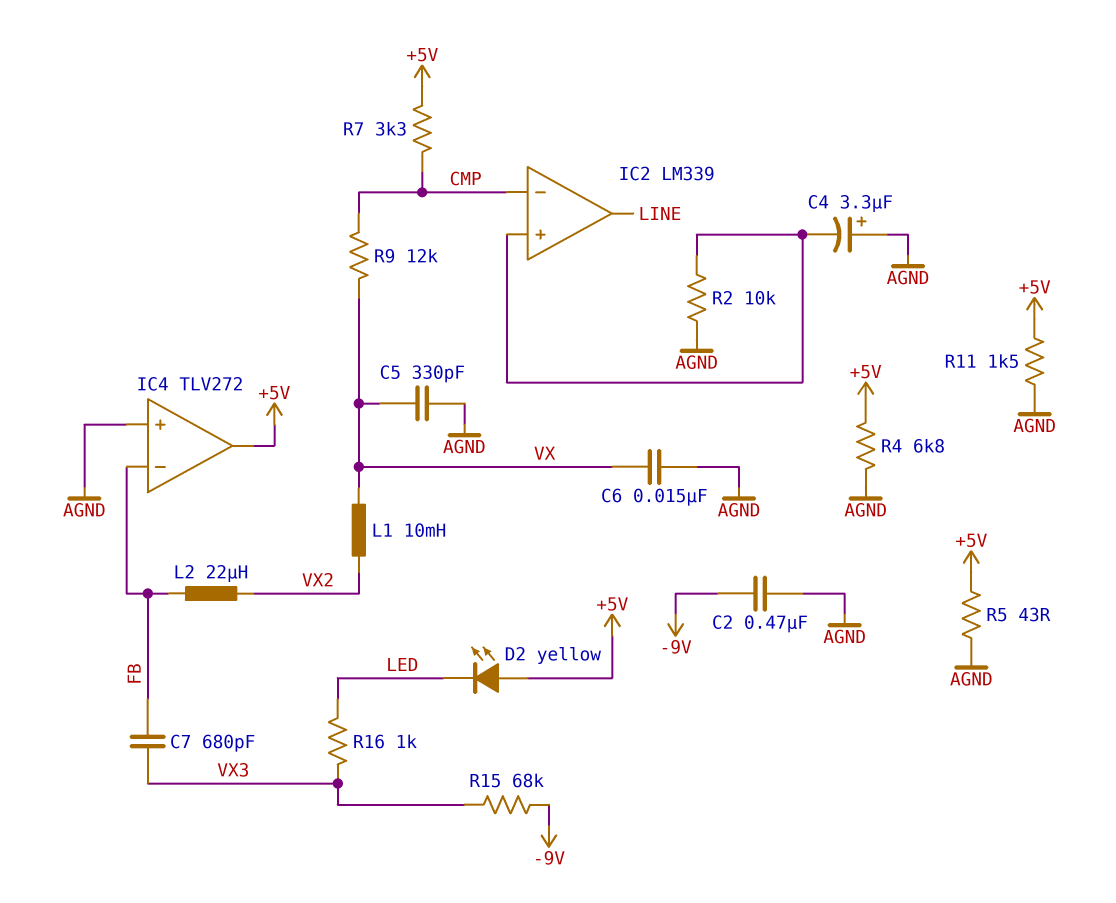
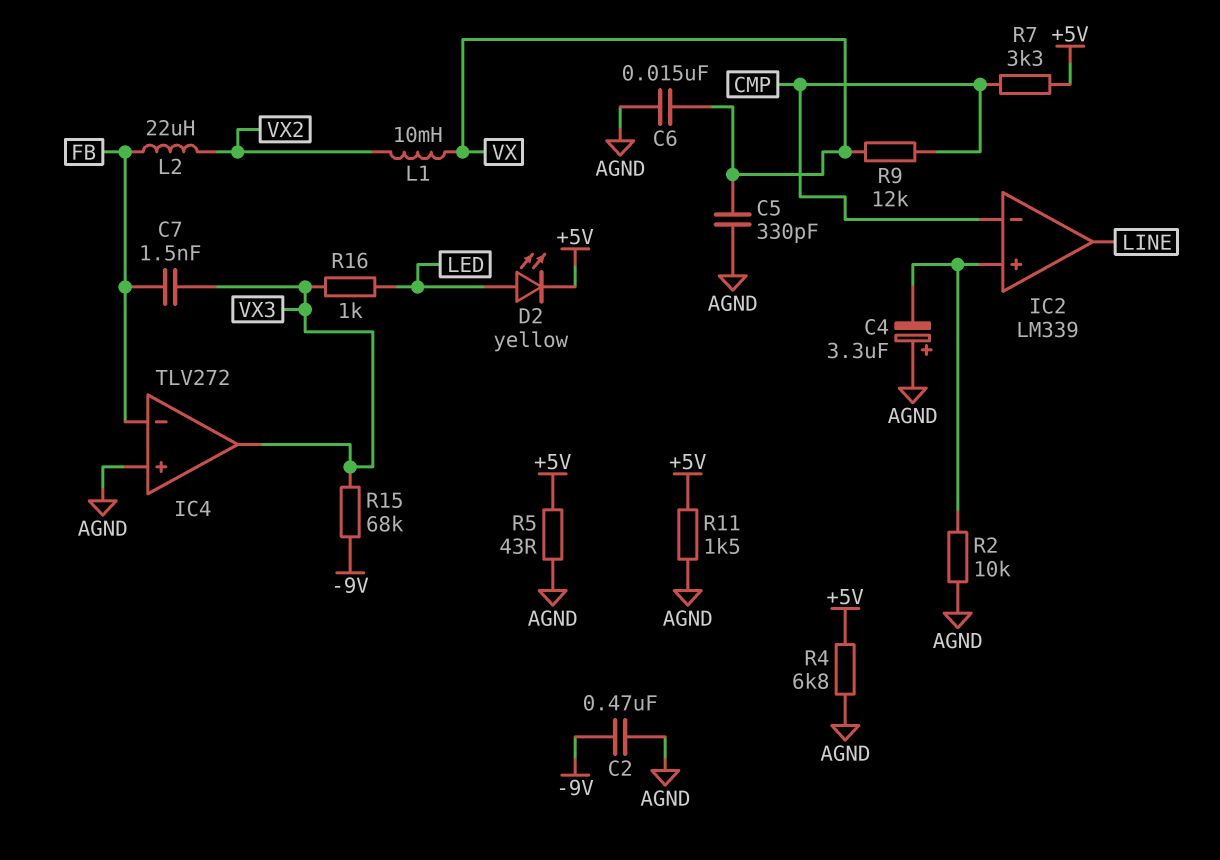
C7: 680pF (FB, VX3) -> 1.5nF (FB, VX3)
D2: LED yellow (A +5V, K LED) -> LED yellow (A LED, K +5V)
IC4 pin out: +5V -> VX3

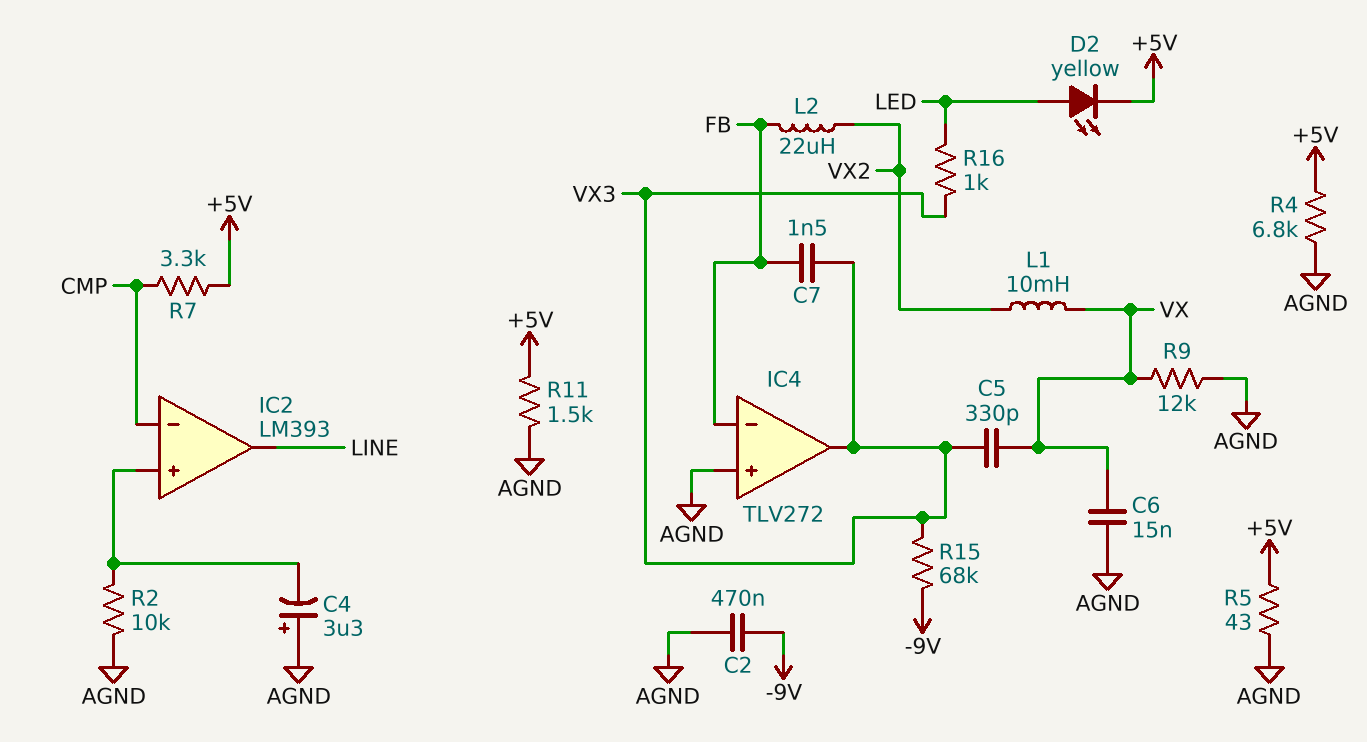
C5: 330pF (AGND, VX) -> 330pF (VX, VX3)
IC2: LM339 -> LM393
R9: 12k (CMP, VX) -> 12k (AGND, VX)

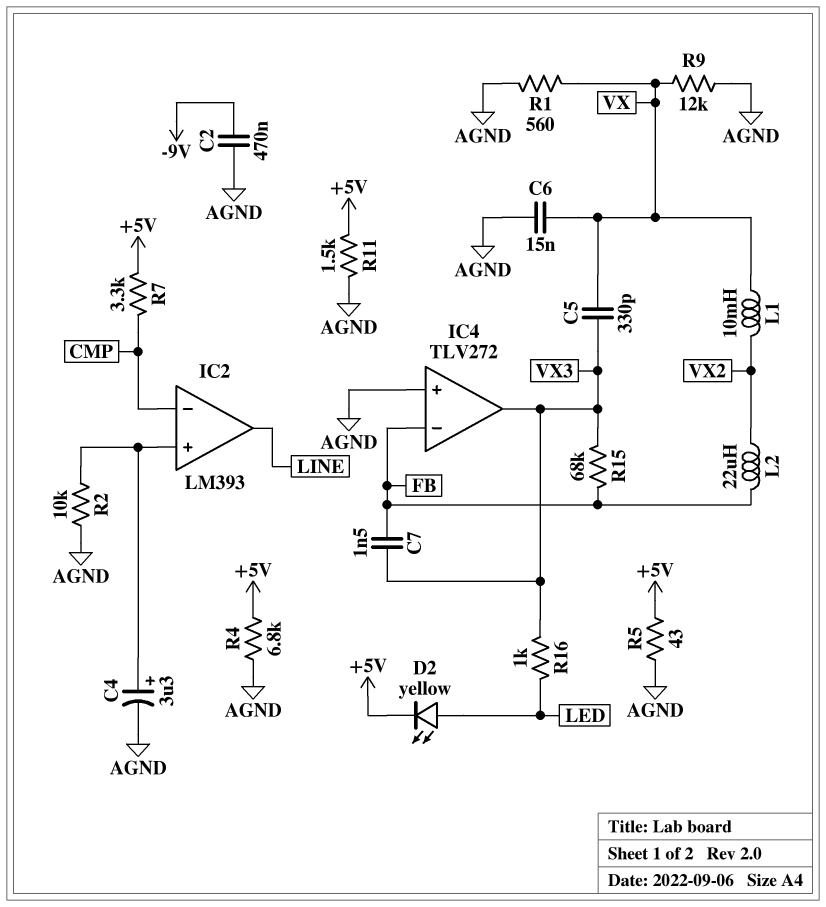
C4: 3.3uF (plus AGND, minus IC2/in+) -> 3.3uF (plus IC2/in+, minus AGND)
R1: none -> 560 (AGND, VX)
R15: 68k (-9V, VX3) -> 68k (FB, VX3)

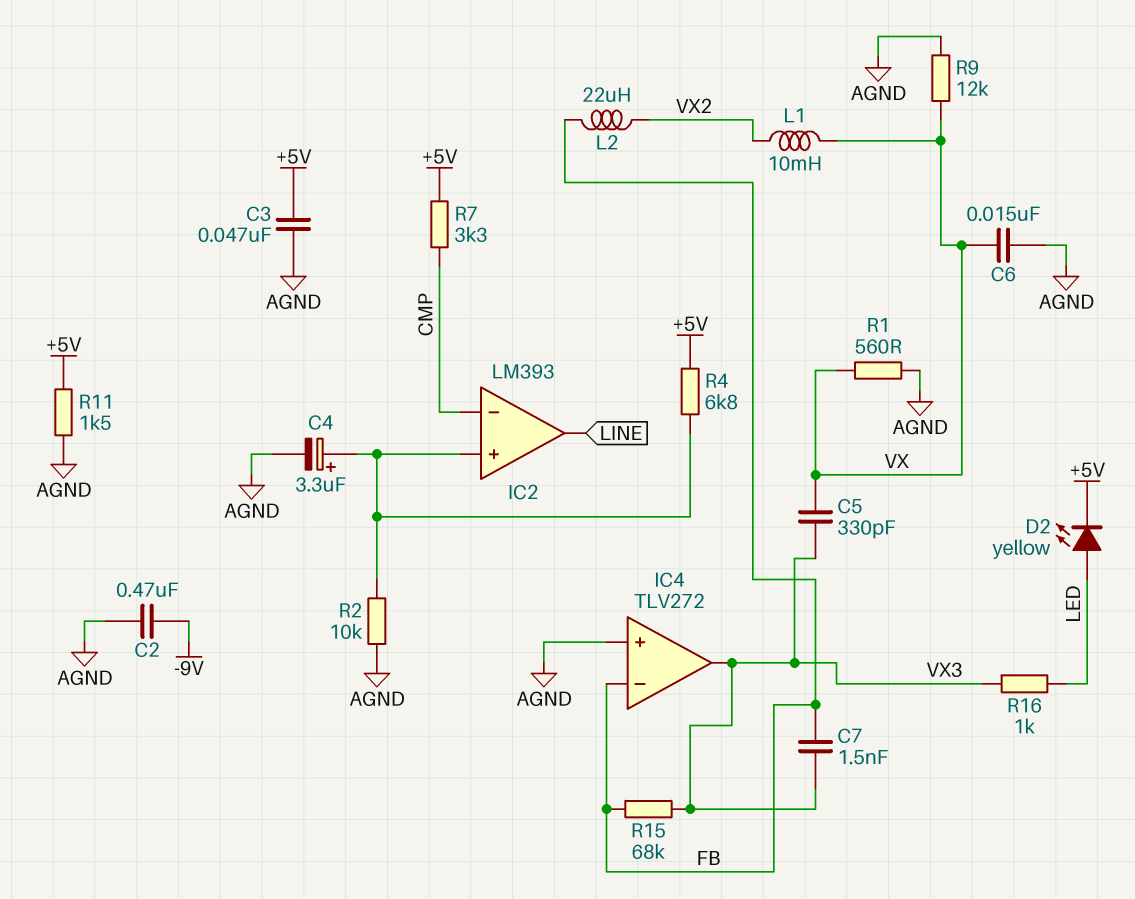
C3: none -> 47nF (+5V, AGND)
R4: 6.8k (+5V, AGND) -> 6.8k (+5V, IC2/in+)
R5: 43 (+5V, AGND) -> none

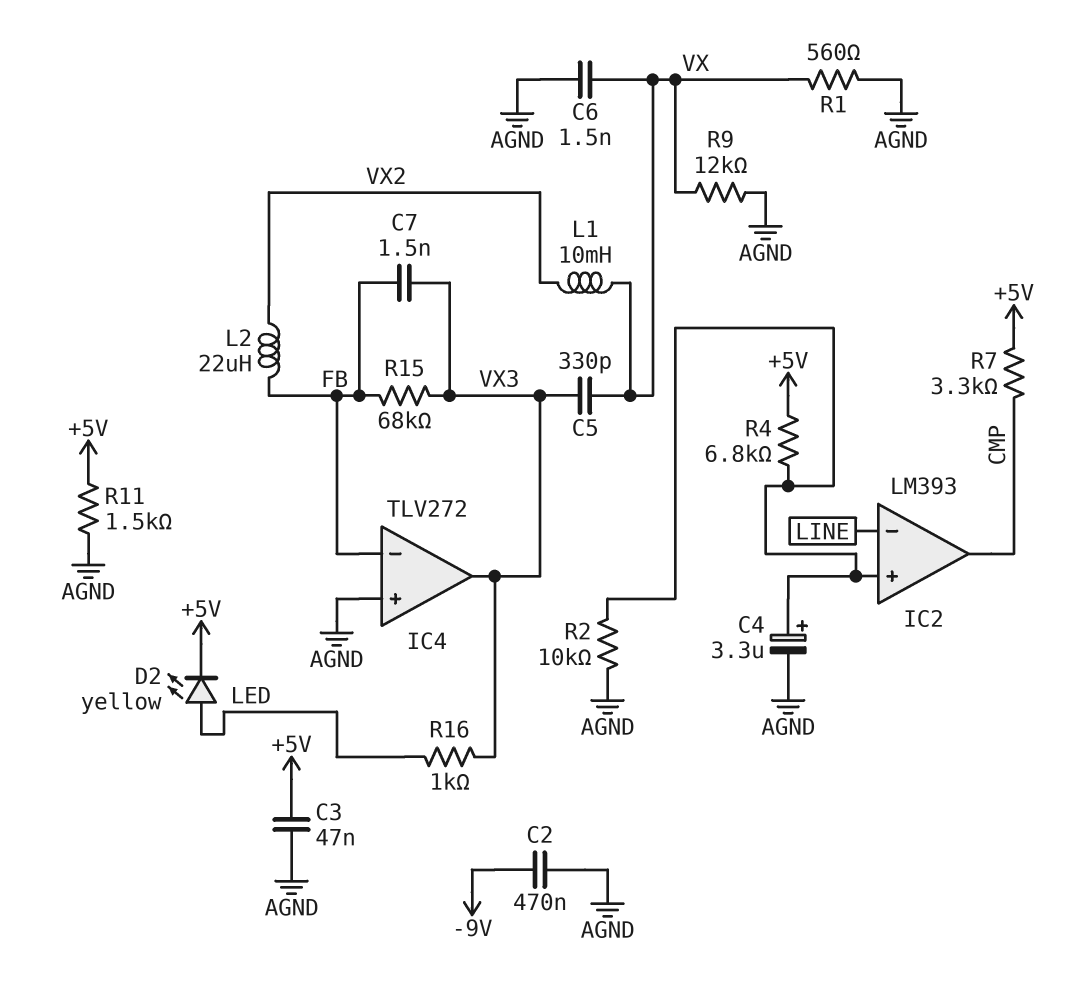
C6: 15nF (AGND, VX) -> 1.5nF (AGND, VX)
IC2 pin in-: CMP -> LINE
IC2 pin out: LINE -> CMP

